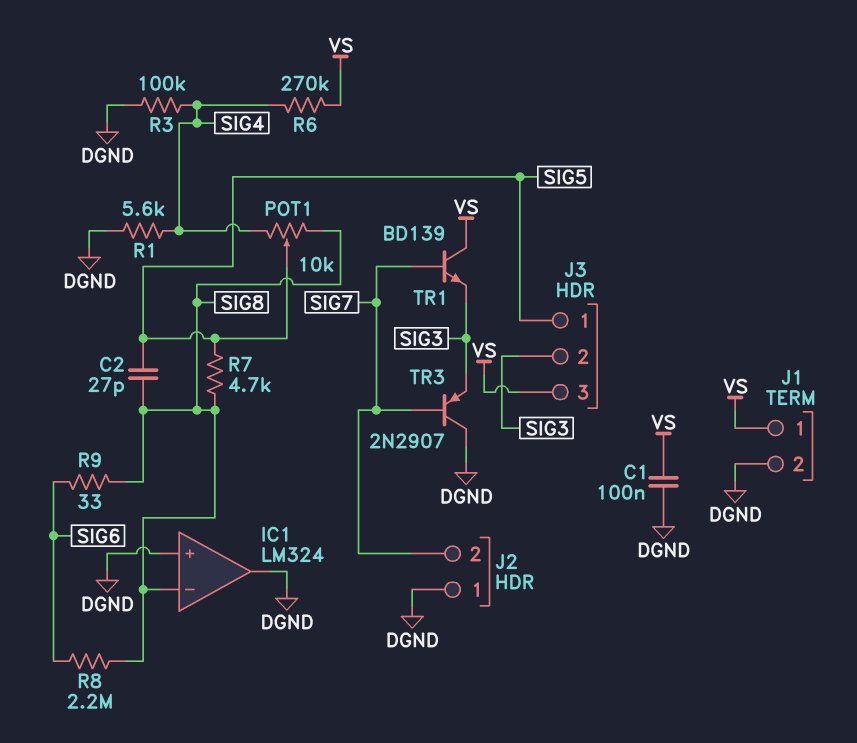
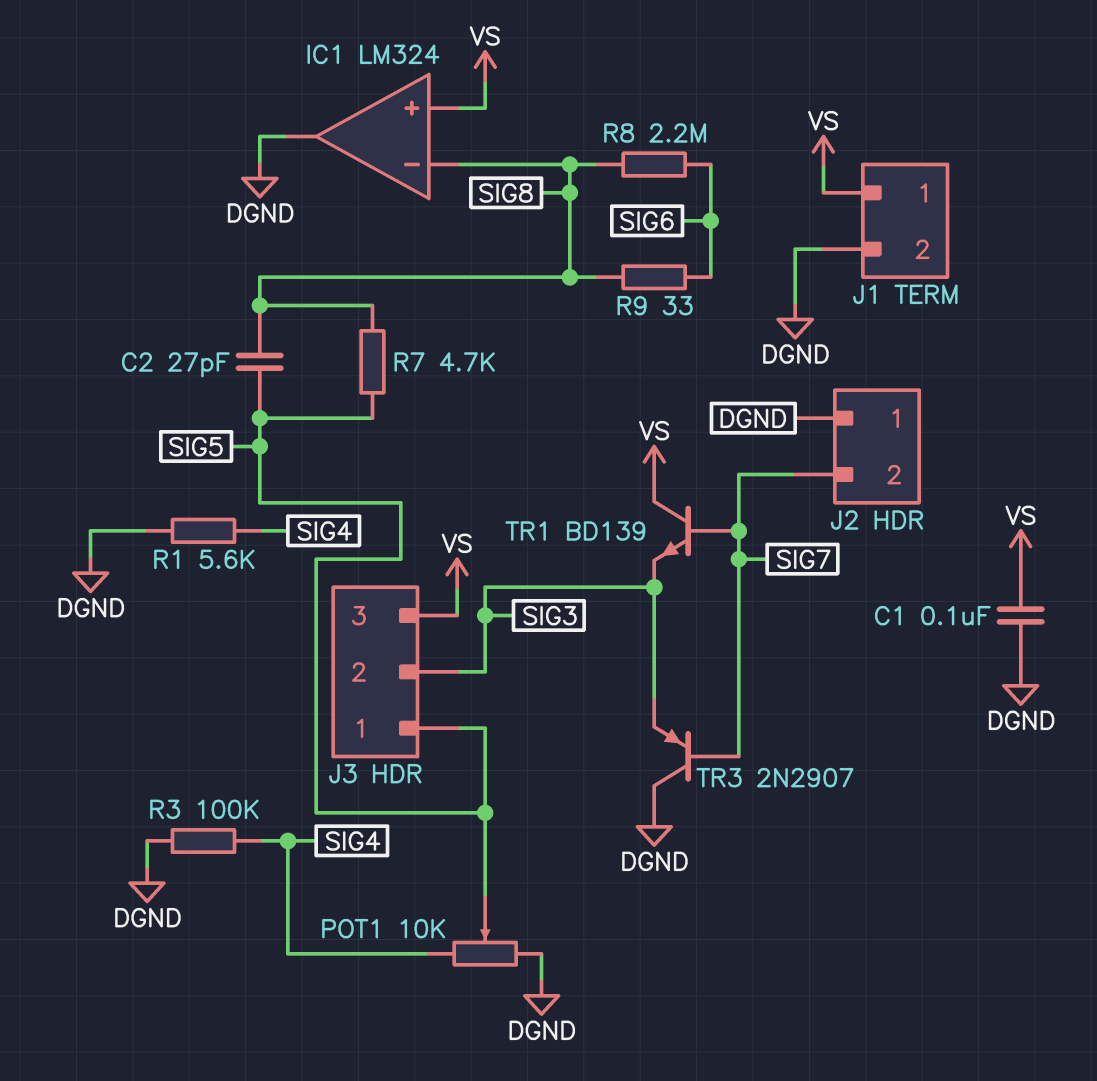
IC1 pin in+: DGND -> VS
POT1: 10k (SIG4, SIG8, wiper SIG5) -> 10k (DGND, SIG4, wiper SIG5)
R6: 270k (SIG4, VS) -> none

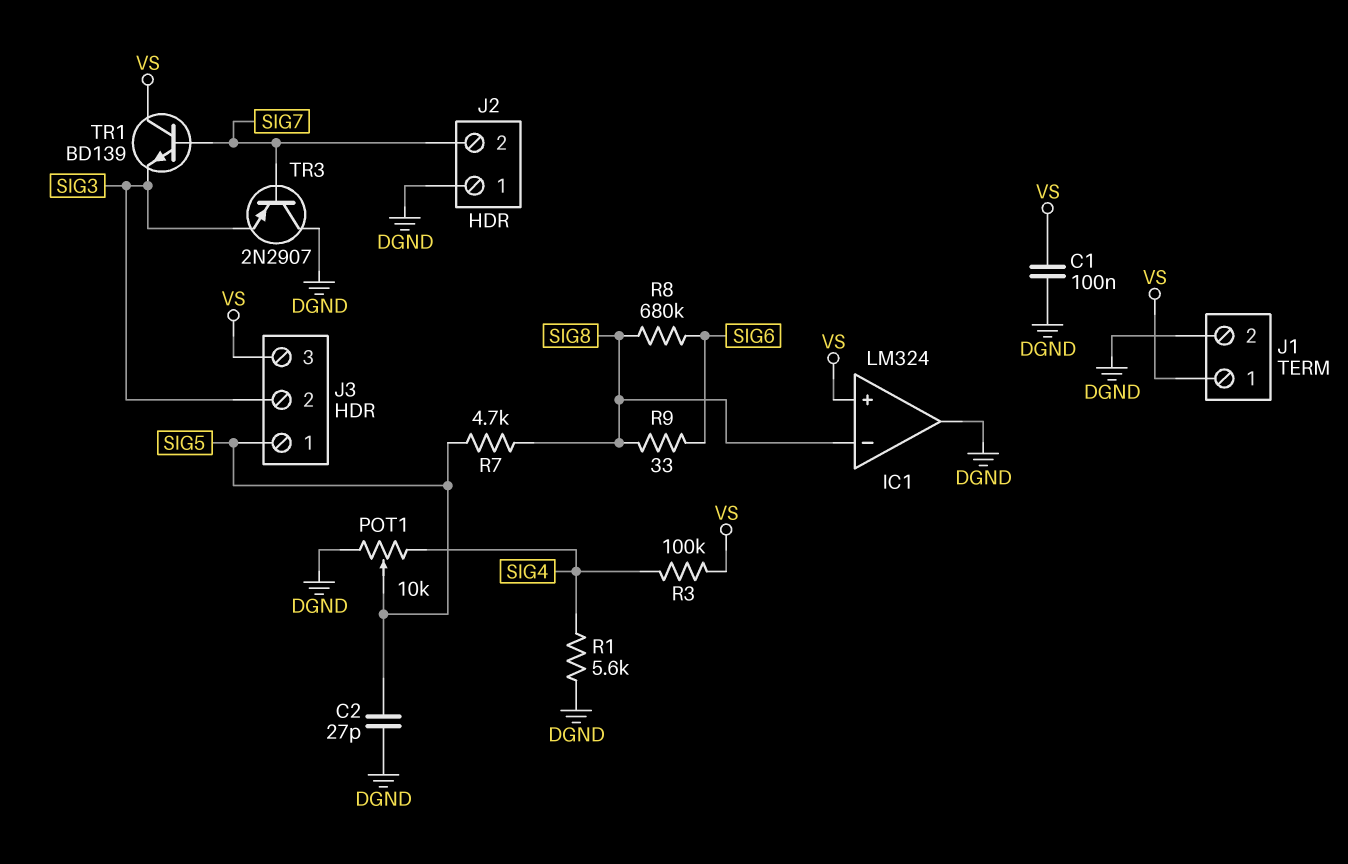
C2: 27pF (SIG5, SIG8) -> 27pF (DGND, SIG5)
R3: 100k (DGND, SIG4) -> 100k (SIG4, VS)
R8: 2.2M (SIG6, SIG8) -> 680k (SIG6, SIG8)

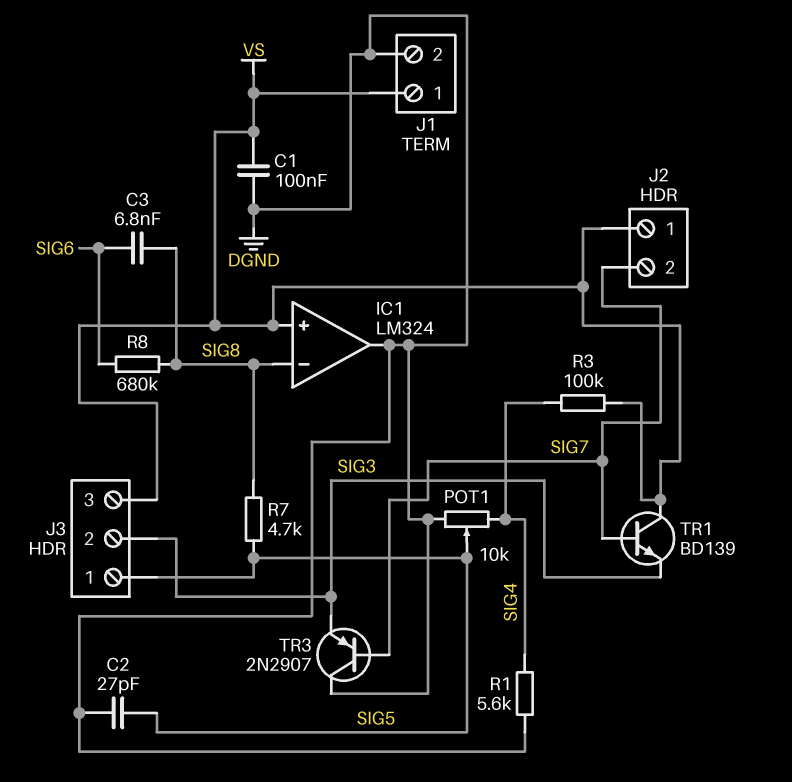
C3: none -> 6.8nF (SIG6, SIG8)
J2 pin 1: DGND -> VS
R9: 33 (SIG6, SIG8) -> none

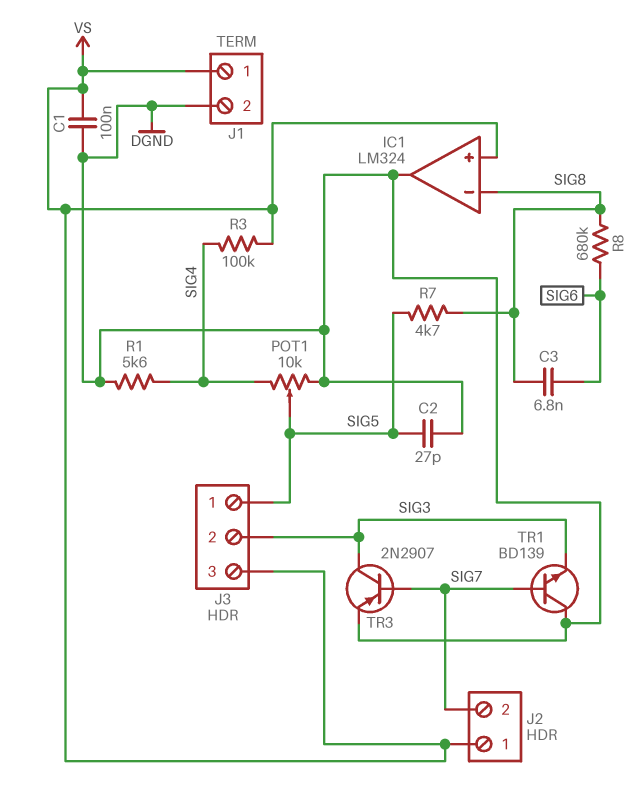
TR1: NPN BD139 (B SIG7, C VS, E SIG3) -> NPN BD139 (B SIG7, C DGND, E SIG3)
TR3: PNP 2N2907 (B SIG7, C DGND, E SIG3) -> PNP 2N2907 (B SIG7, C SIG3, E DGND)

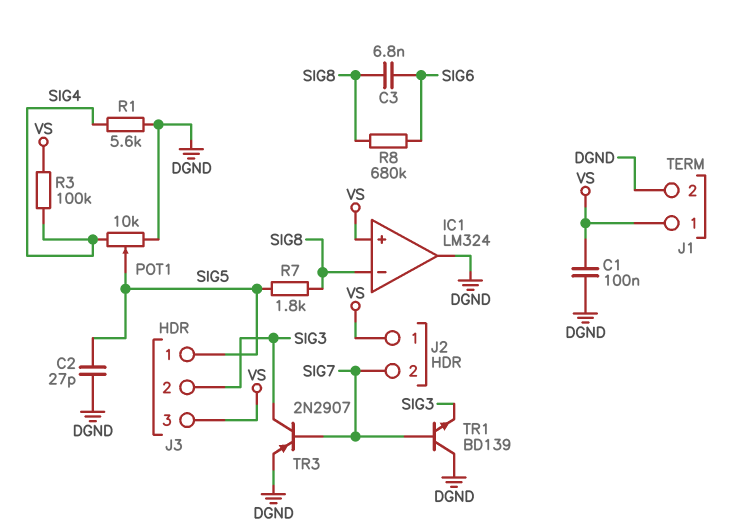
R7: 4.7k (SIG5, SIG8) -> 1.8k (SIG5, SIG8)

